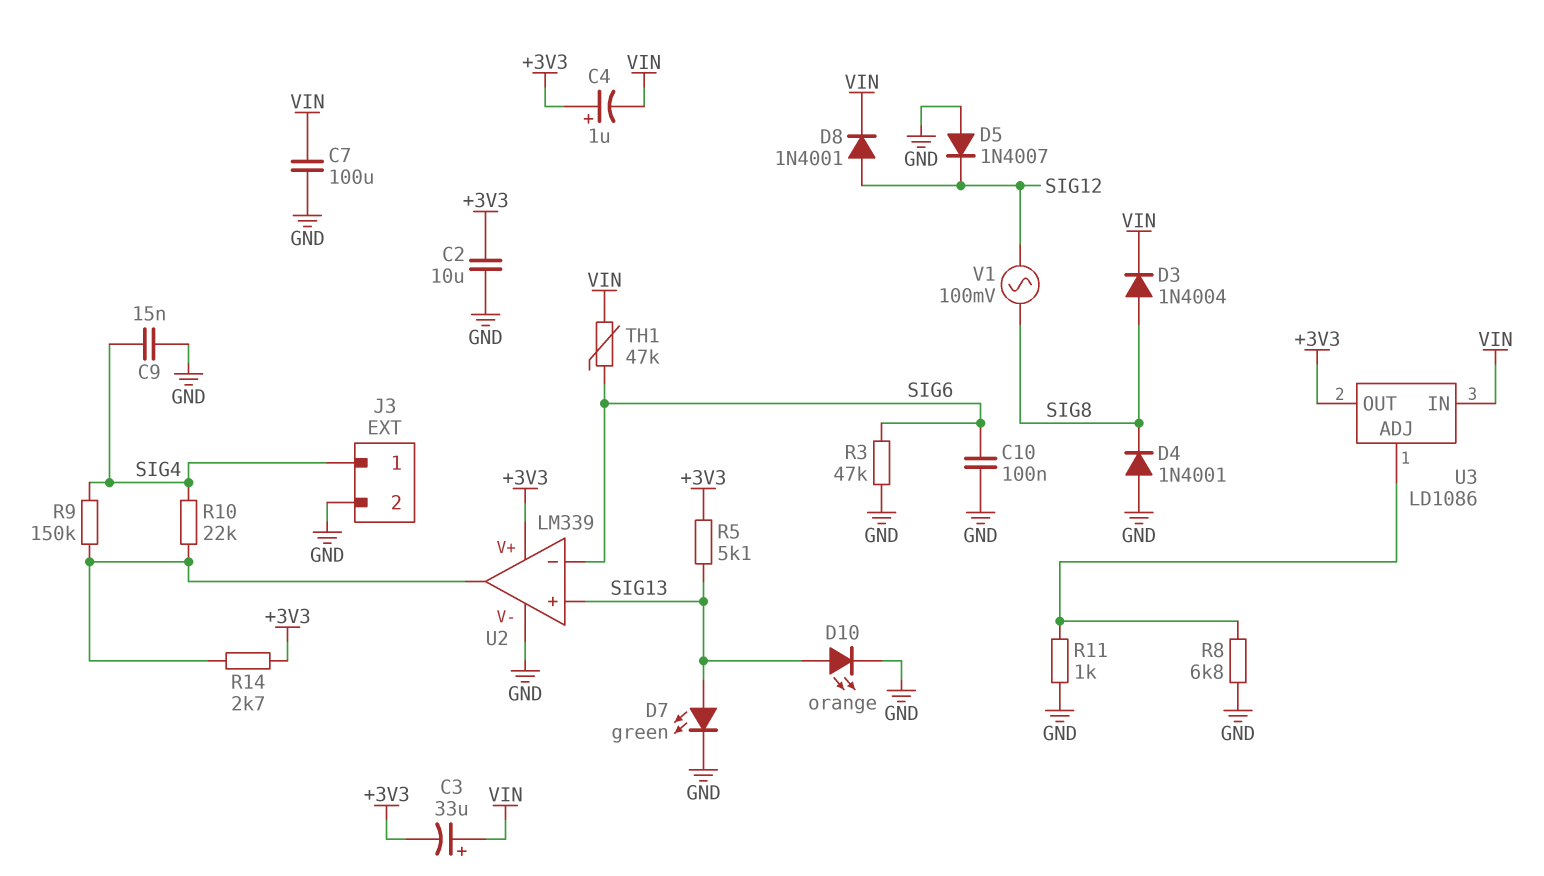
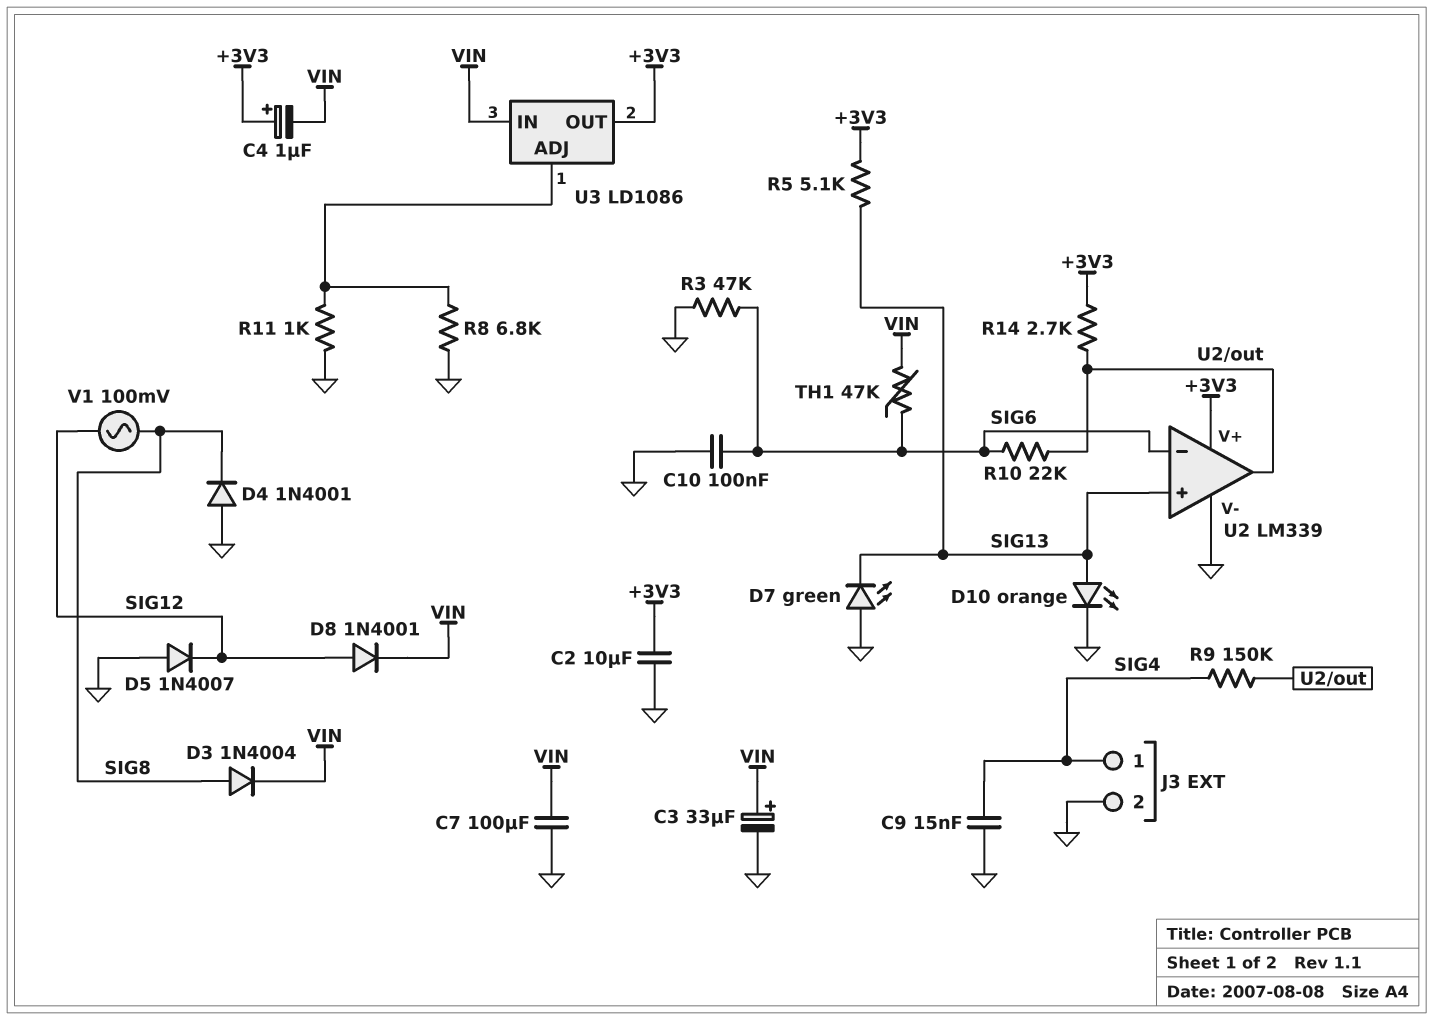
C3: 33uF (plus VIN, minus +3V3) -> 33uF (plus VIN, minus GND)
D7: LED green (A SIG13, K GND) -> LED green (A GND, K SIG13)
R10: 22k (SIG4, U2/out) -> 22k (SIG6, U2/out)

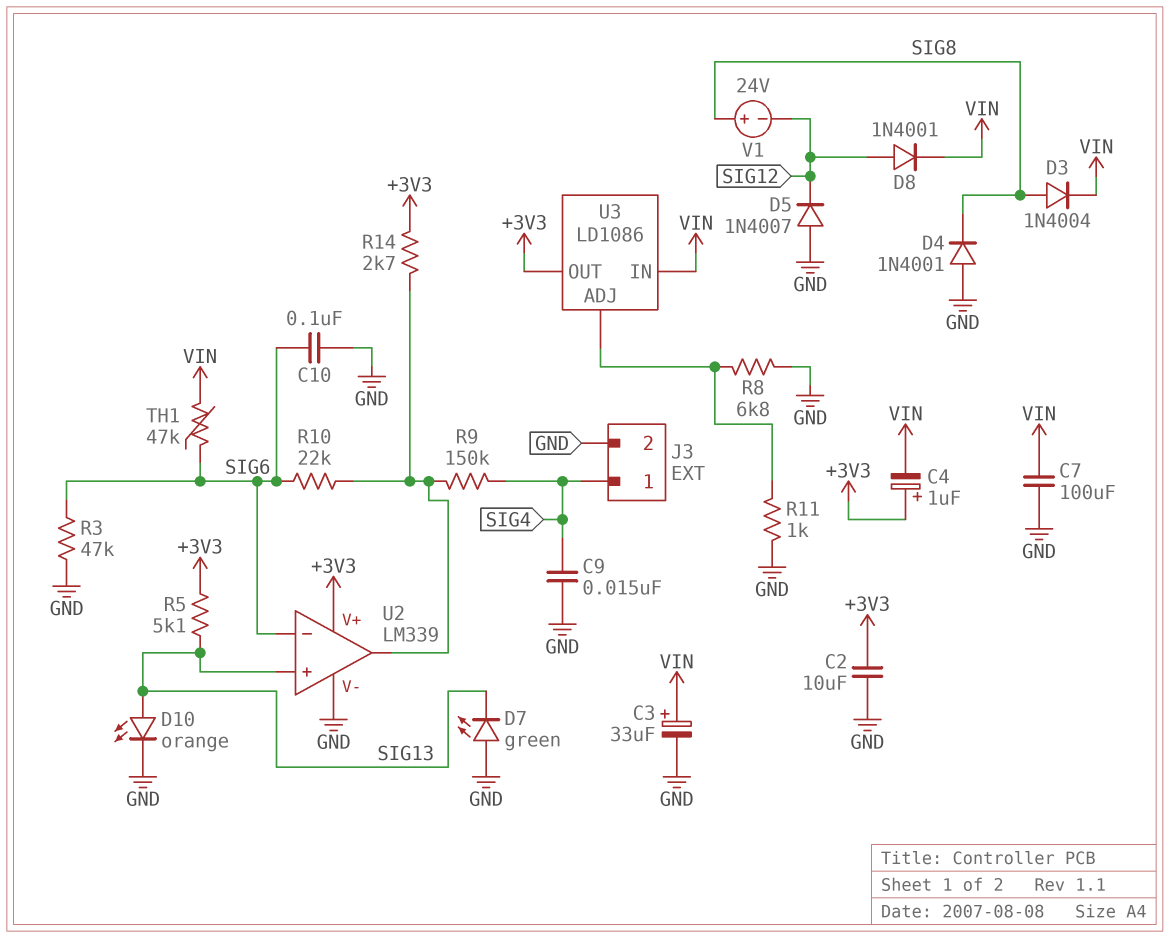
V1: AC 100mV (SIG8, SIG12) -> 24V (plus SIG8, minus SIG12)

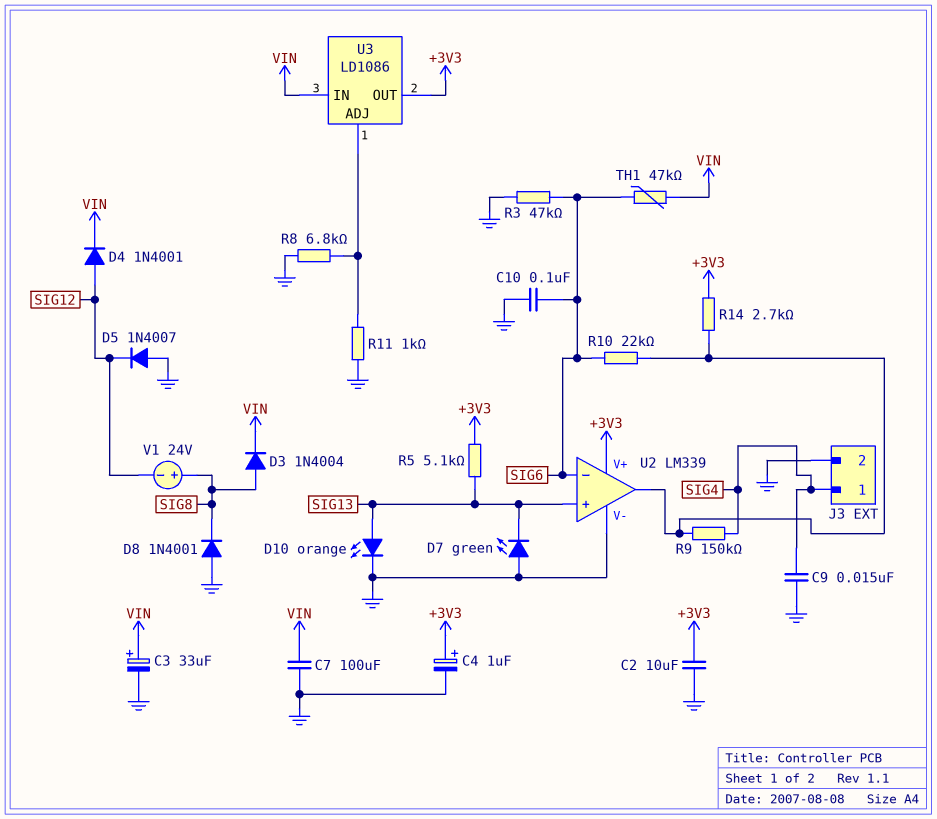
C4: 1uF (plus +3V3, minus VIN) -> 1uF (plus +3V3, minus GND)
D4: diode 1N4001 (A GND, K SIG8) -> diode 1N4001 (A SIG12, K VIN)
D8: diode 1N4001 (A SIG12, K VIN) -> diode 1N4001 (A GND, K SIG8)

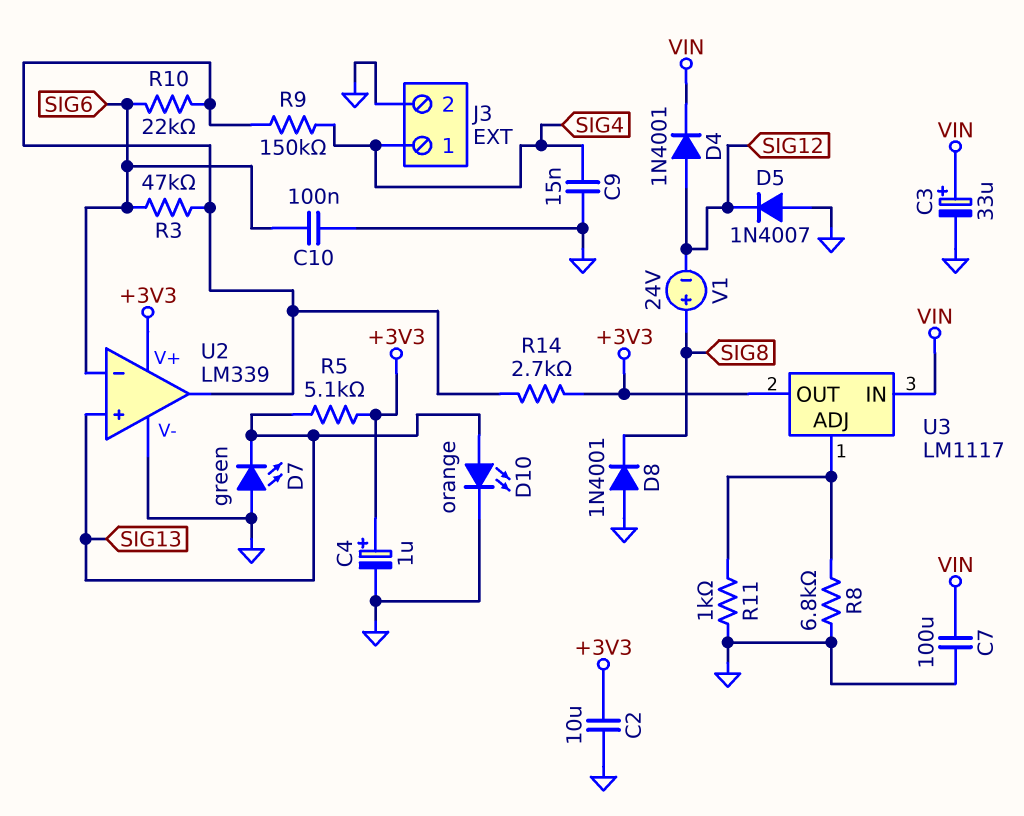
D3: diode 1N4004 (A SIG8, K VIN) -> none
R3: 47k (GND, SIG6) -> 47k (SIG6, U2/out)
TH1: 47k (SIG6, VIN) -> none
U3: LD1086 -> LM1117

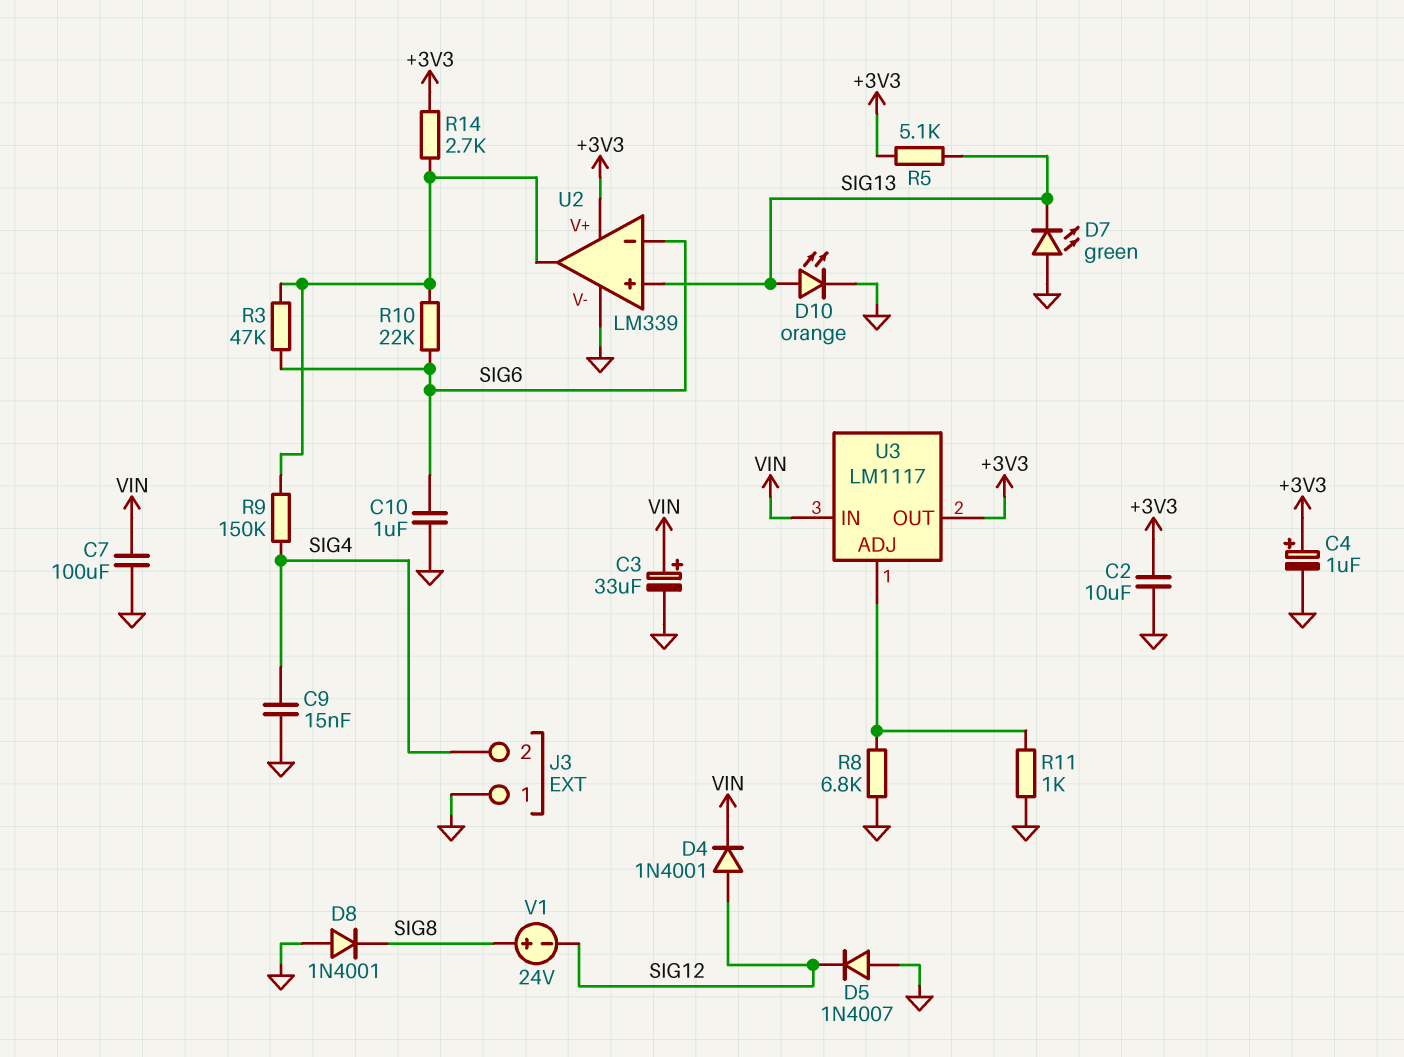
C10: 100nF (GND, SIG6) -> 1uF (GND, SIG6)
J3 pin 1: SIG4 -> GND
J3 pin 2: GND -> SIG4

